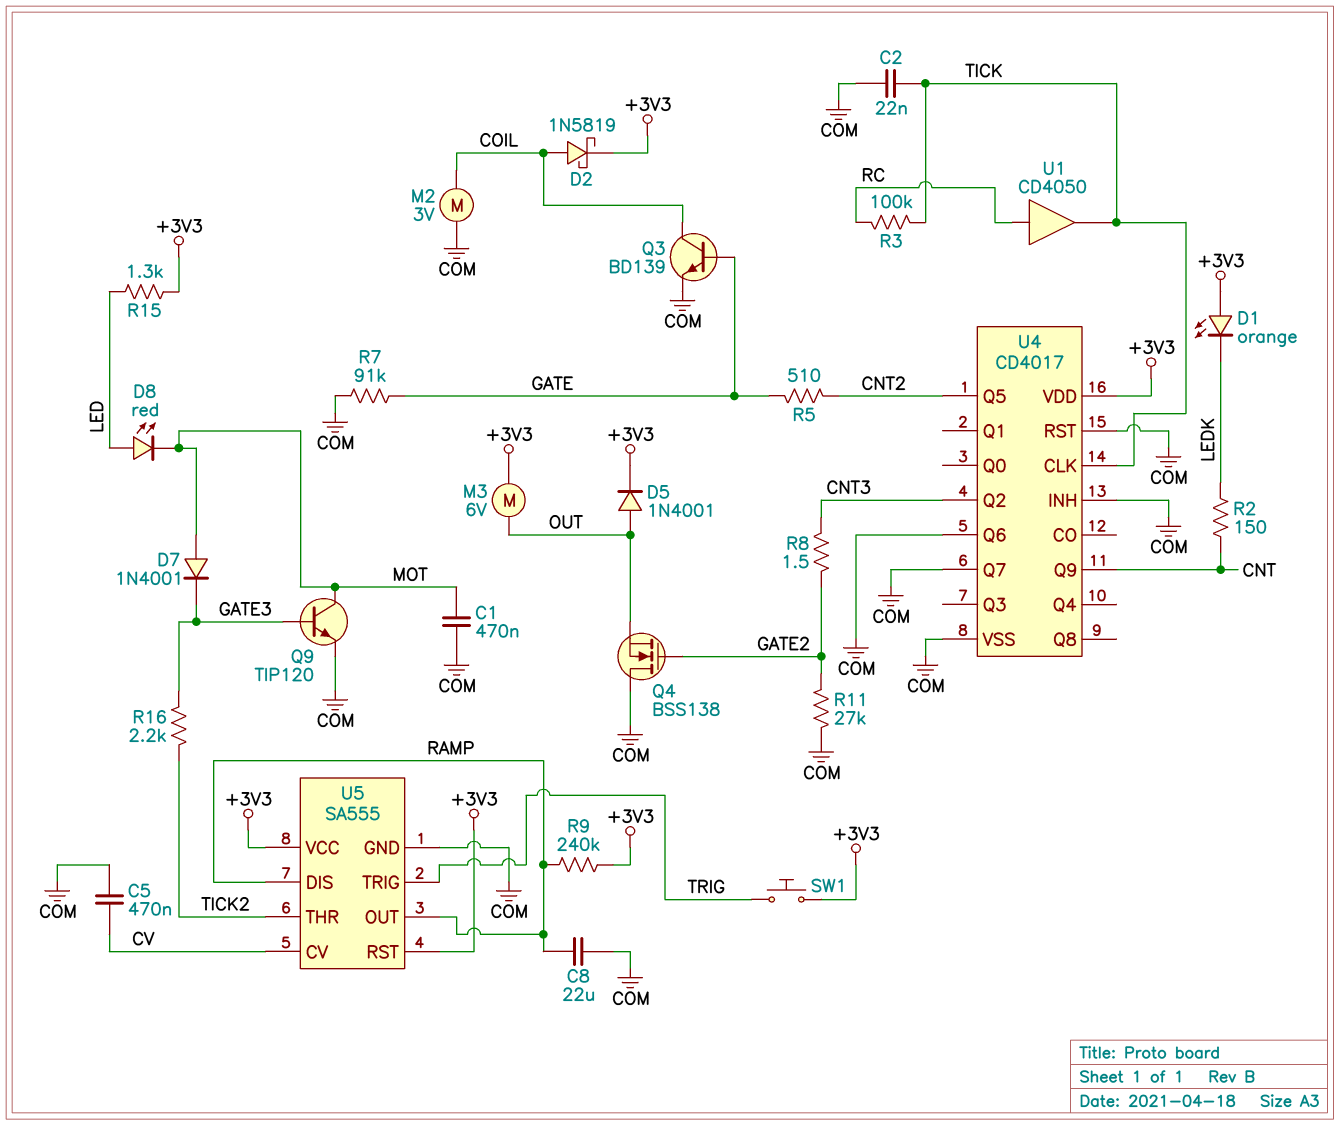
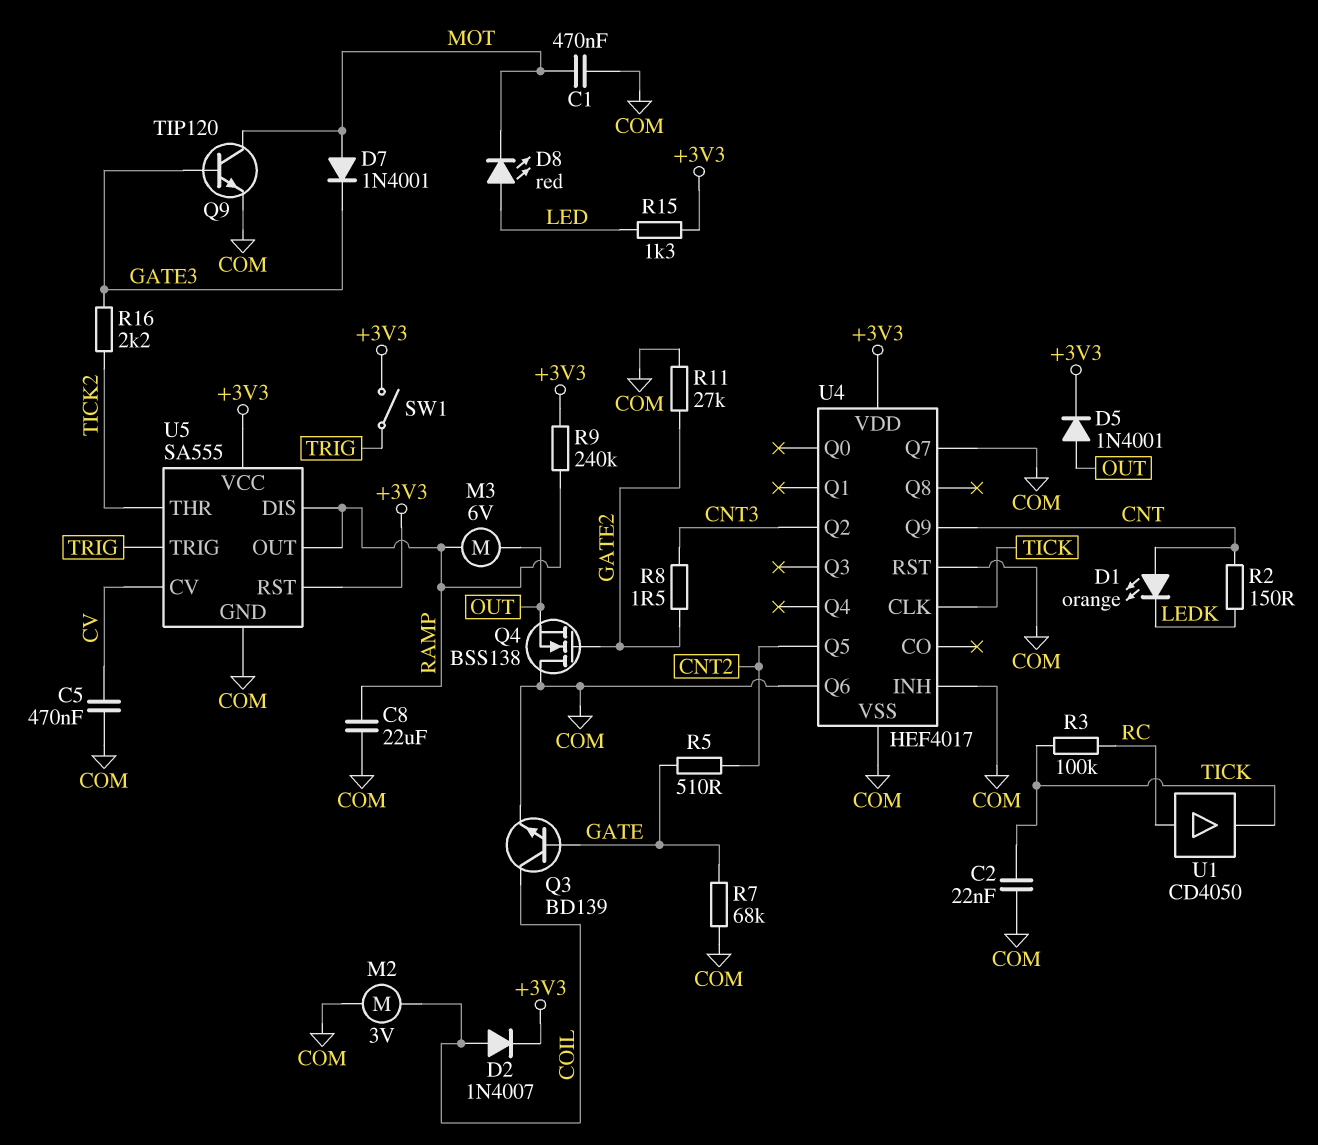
D1: LED orange (A +3V3, K LEDK) -> LED orange (A CNT, K LEDK)
D2: schottky 1N5819 (A COIL, K +3V3) -> diode 1N4007 (A COIL, K +3V3)
M3: motor 6V (+3V3, OUT) -> motor 6V (OUT, RAMP)
R7: 91k (COM, GATE) -> 68k (COM, GATE)
SW1: button (+3V3, TRIG) -> switch (+3V3, TRIG)
U4: CD4017 -> HEF4017

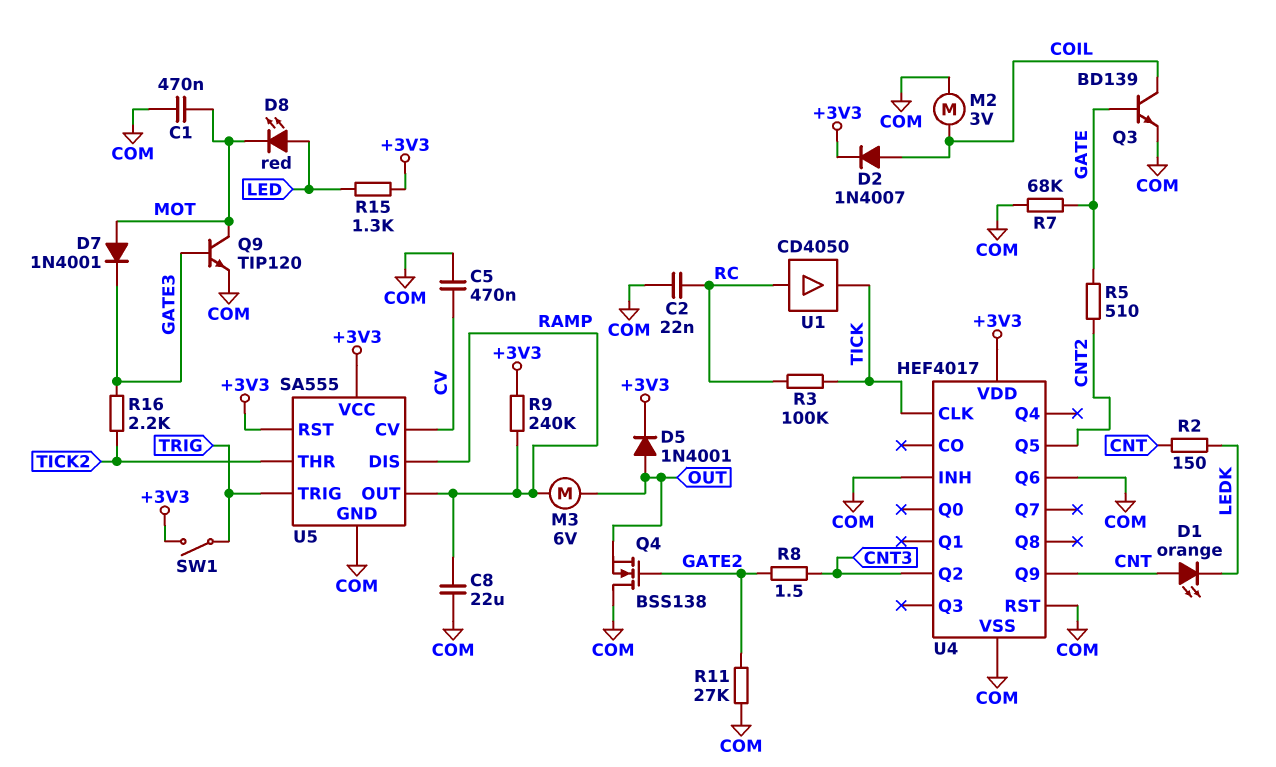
C2: 22nF (COM, TICK) -> 22nF (COM, RC)
U4 pin Q7: COM -> none

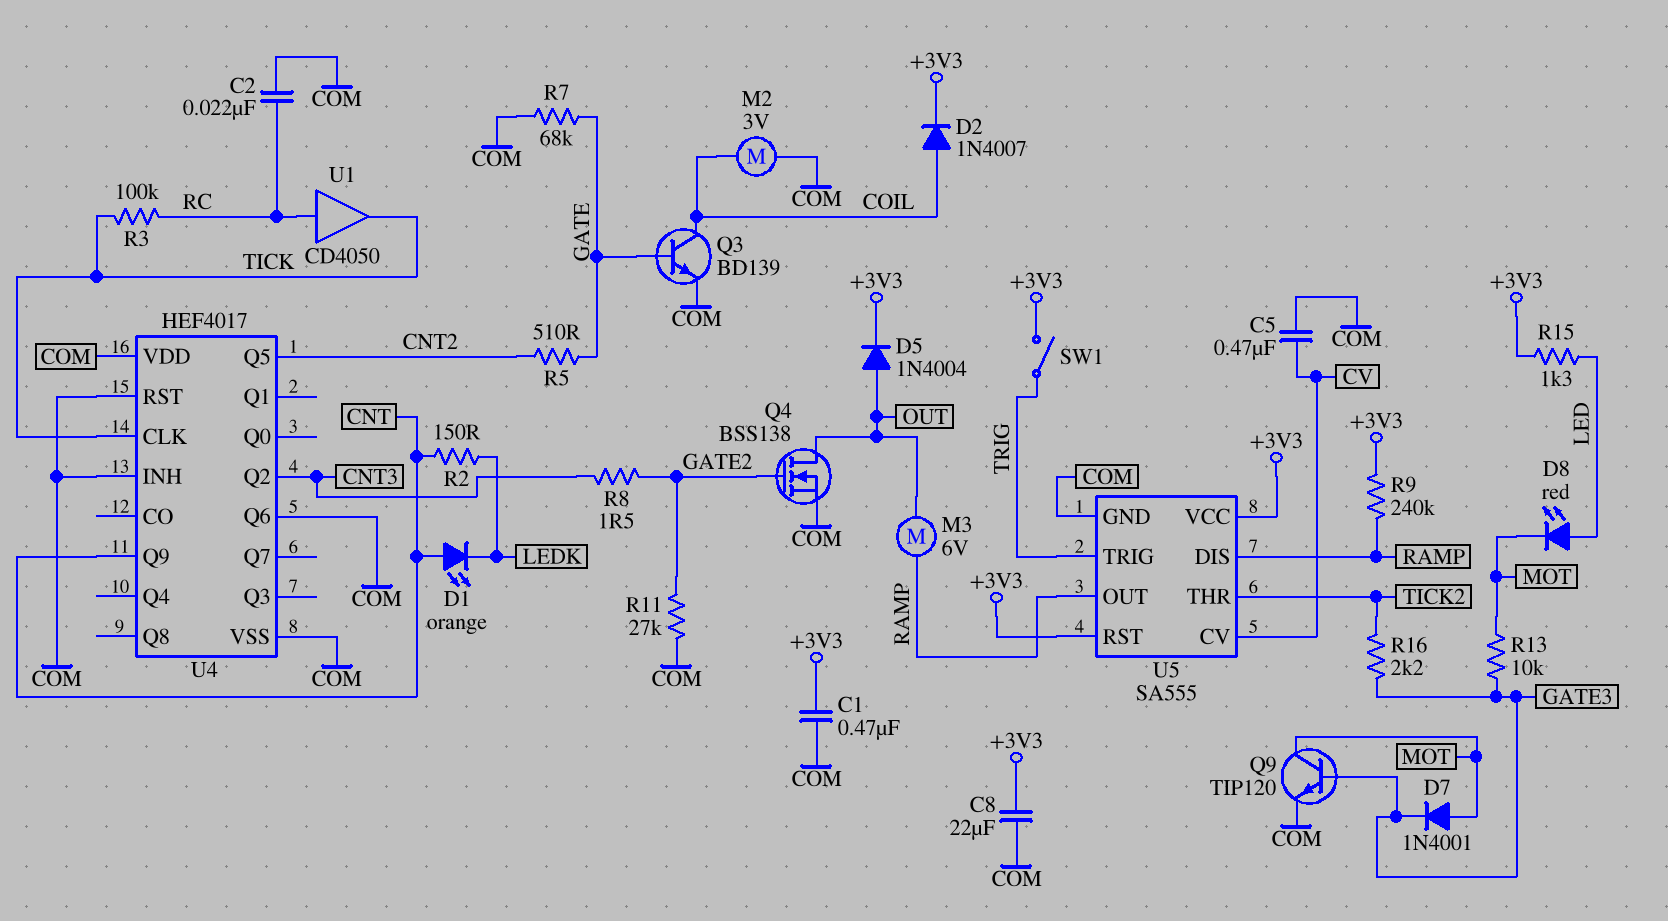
C1: 470nF (COM, MOT) -> 470nF (+3V3, COM)
C8: 22uF (COM, RAMP) -> 22uF (+3V3, COM)
D5: diode 1N4001 (A OUT, K +3V3) -> diode 1N4004 (A OUT, K +3V3)
Q4: NMOS BSS138 (G GATE2, D COM, S OUT) -> NMOS BSS138 (G GATE2, D OUT, S COM)
R13: none -> 10k (GATE3, MOT)
U4 pin VDD: +3V3 -> COM

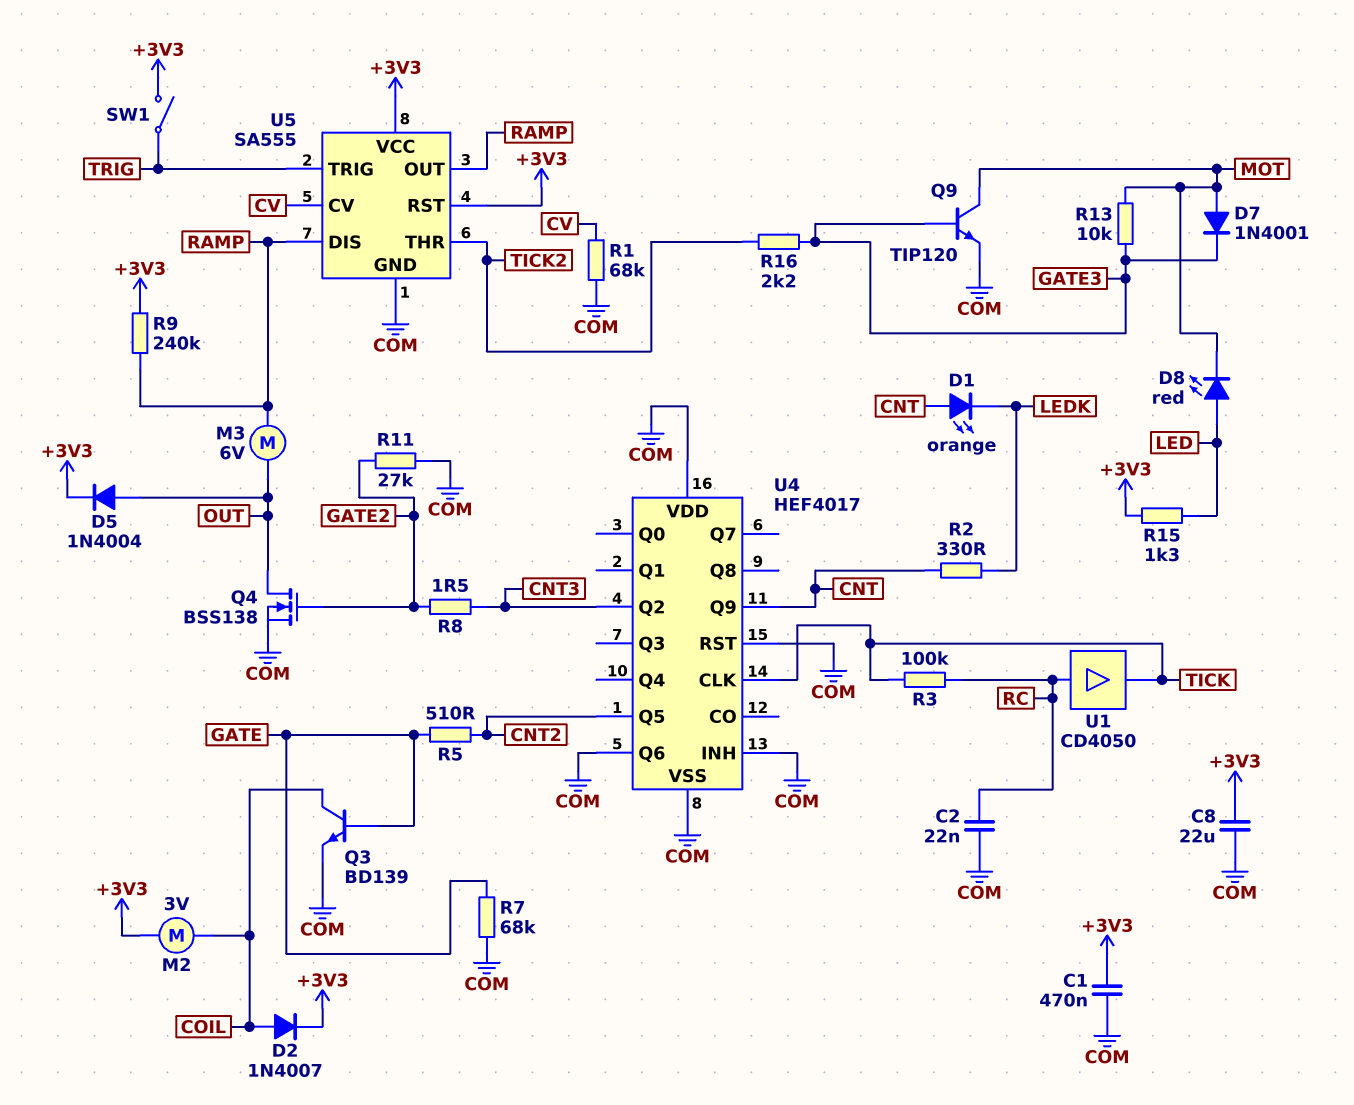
C5: 470nF (COM, CV) -> none
M2: motor 3V (COIL, COM) -> motor 3V (+3V3, COIL)
R1: none -> 68k (COM, CV)
R2: 150 (CNT, LEDK) -> 330 (CNT, LEDK)

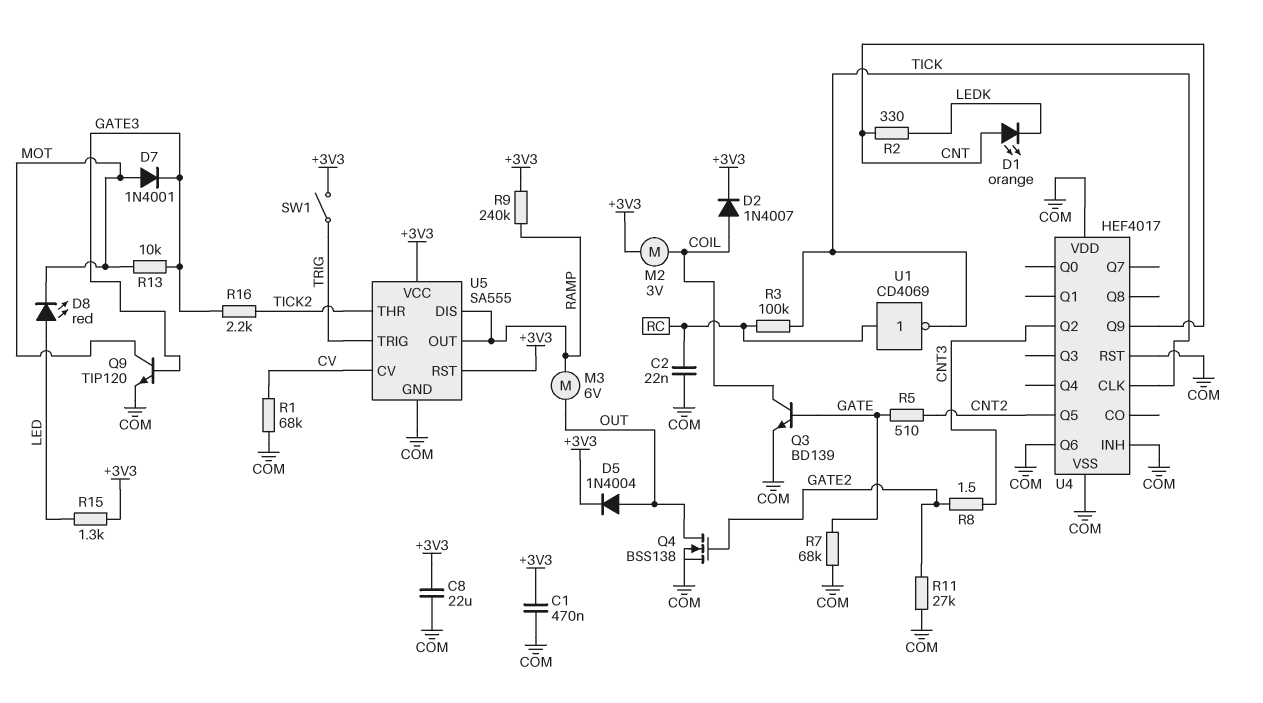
U1: buffer CD4050 (in RC, out TICK) -> NOT CD4069 (in RC, out TICK)

